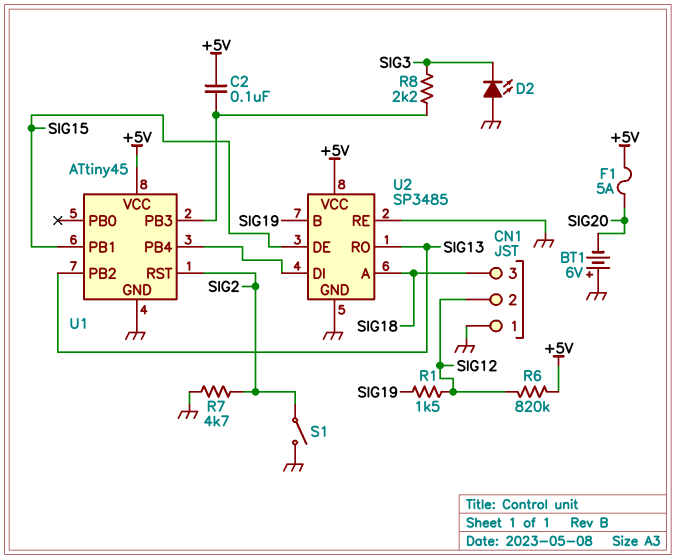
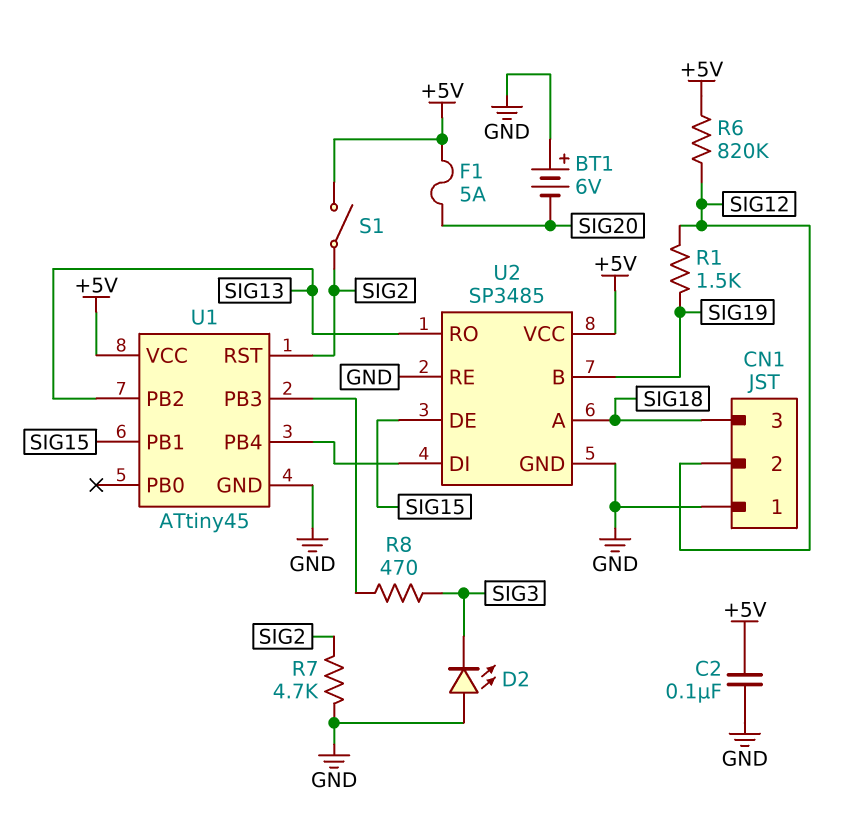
C2: 100nF (+5V, U1/PB3) -> 100nF (+5V, GND)
R8: 2.2k (SIG3, U1/PB3) -> 470 (SIG3, U1/PB3)
S1: switch (GND, SIG2) -> switch (+5V, SIG2)

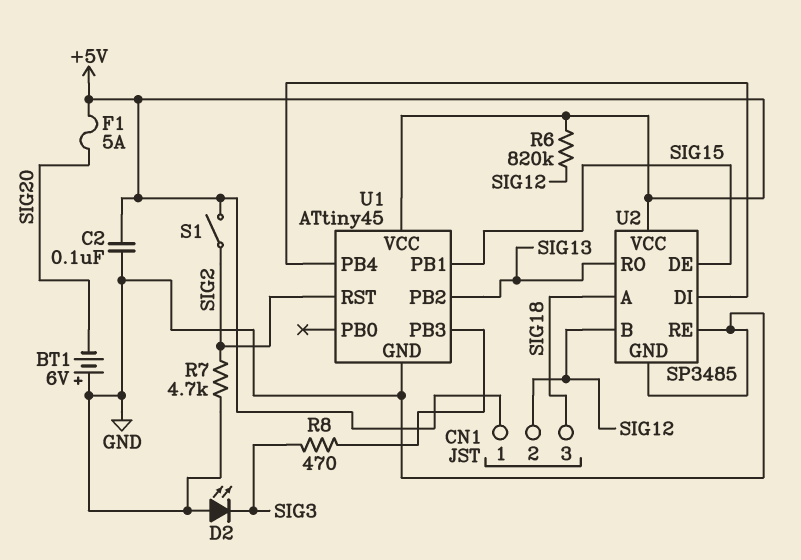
CN1 pin 1: GND -> +5V
R1: 1.5k (SIG12, SIG19) -> none
U2 pin B: SIG19 -> SIG12

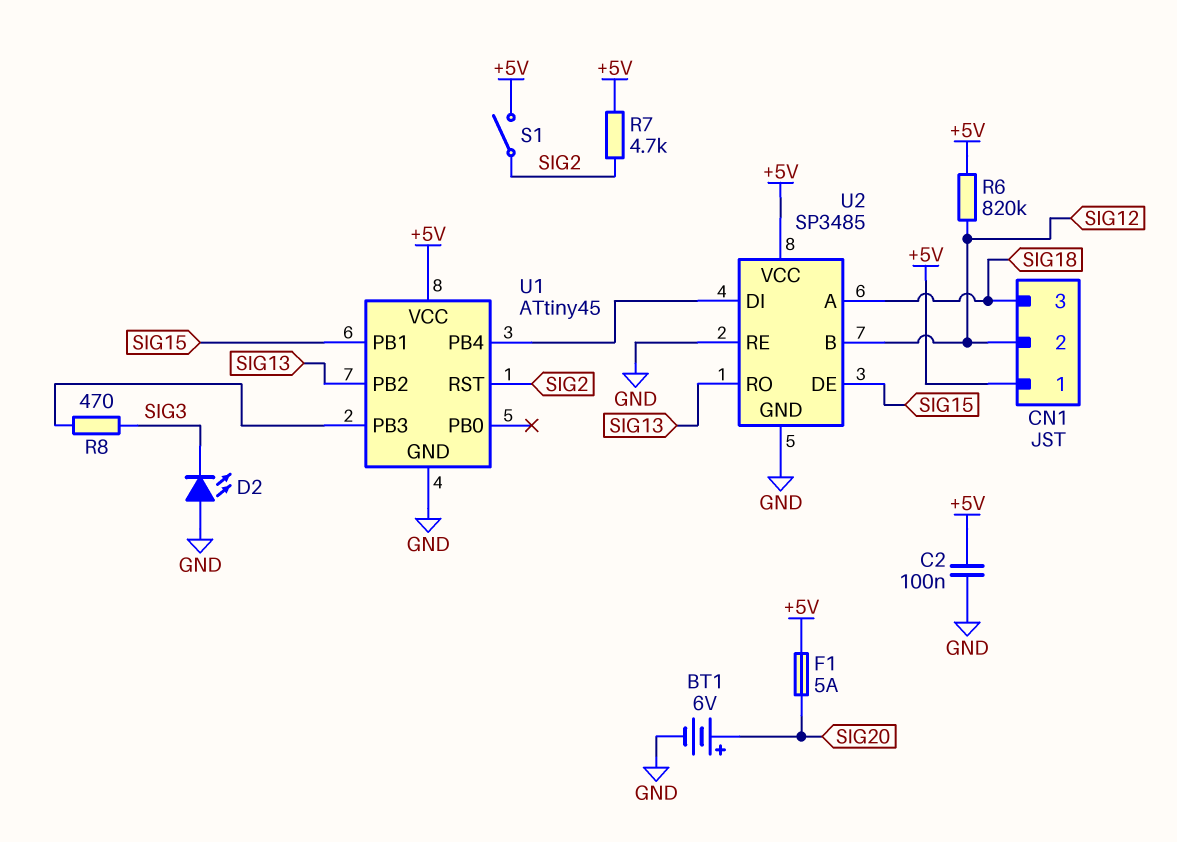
BT1: 6V (plus GND, minus SIG20) -> 6V (plus SIG20, minus GND)
R7: 4.7k (GND, SIG2) -> 4.7k (+5V, SIG2)

